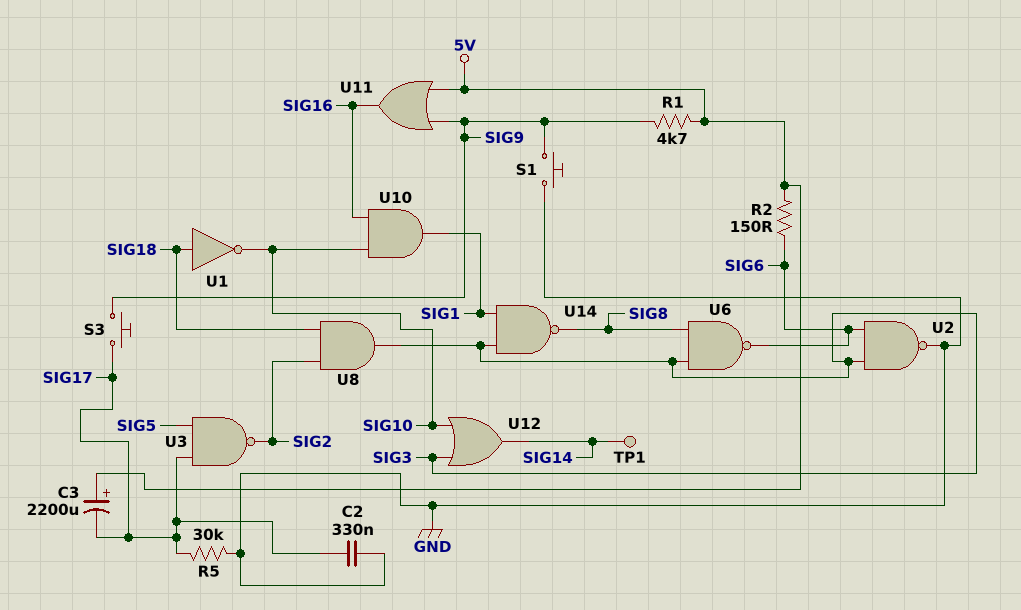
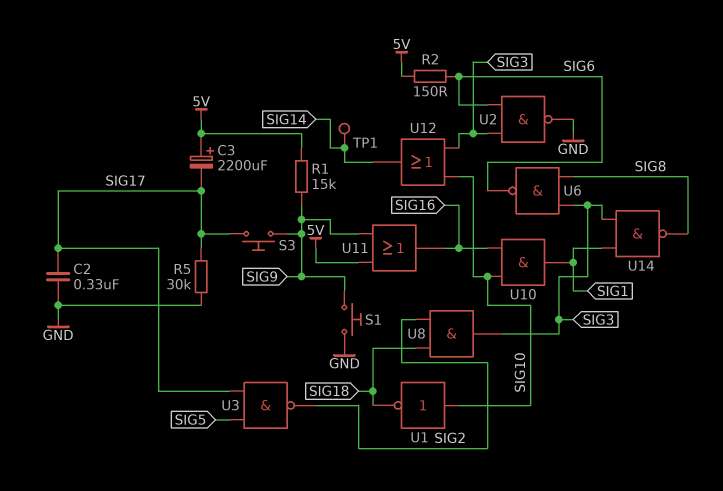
R1: 4.7k (5V, SIG9) -> 15k (5V, SIG9)
U1: NOT (in SIG18, out SIG10) -> NOT (in SIG10, out SIG18)

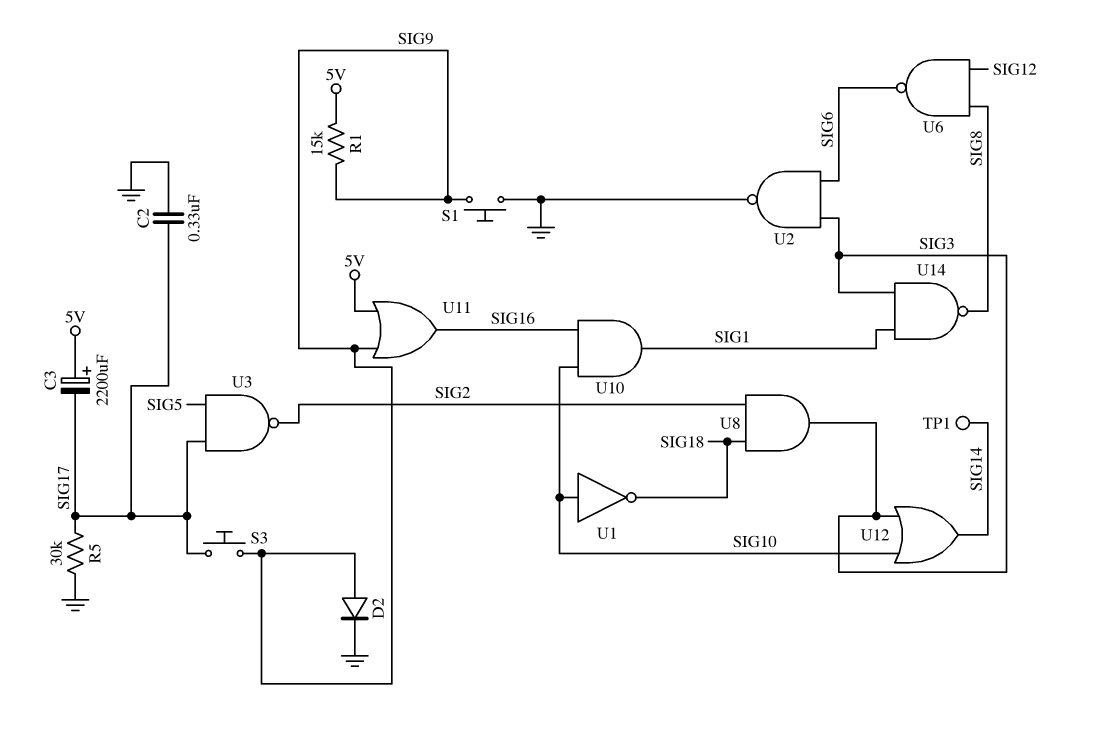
D2: none -> diode (A SIG9, K GND)
R2: 150 (5V, SIG6) -> none
U6: NAND (in SIG3, in SIG8, out SIG6) -> NAND (in SIG8, in SIG12, out SIG6)

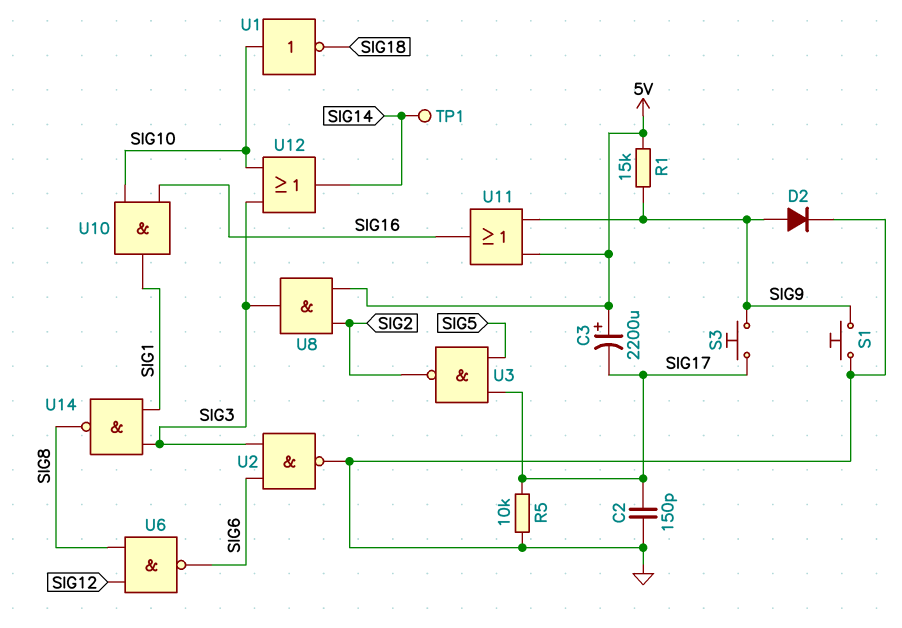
C2: 330nF (GND, SIG17) -> 150pF (GND, SIG17)
R5: 30k (GND, SIG17) -> 10k (GND, SIG17)
U8: AND (in SIG2, in SIG18, out SIG3) -> AND (in 5V, in SIG2, out SIG3)

